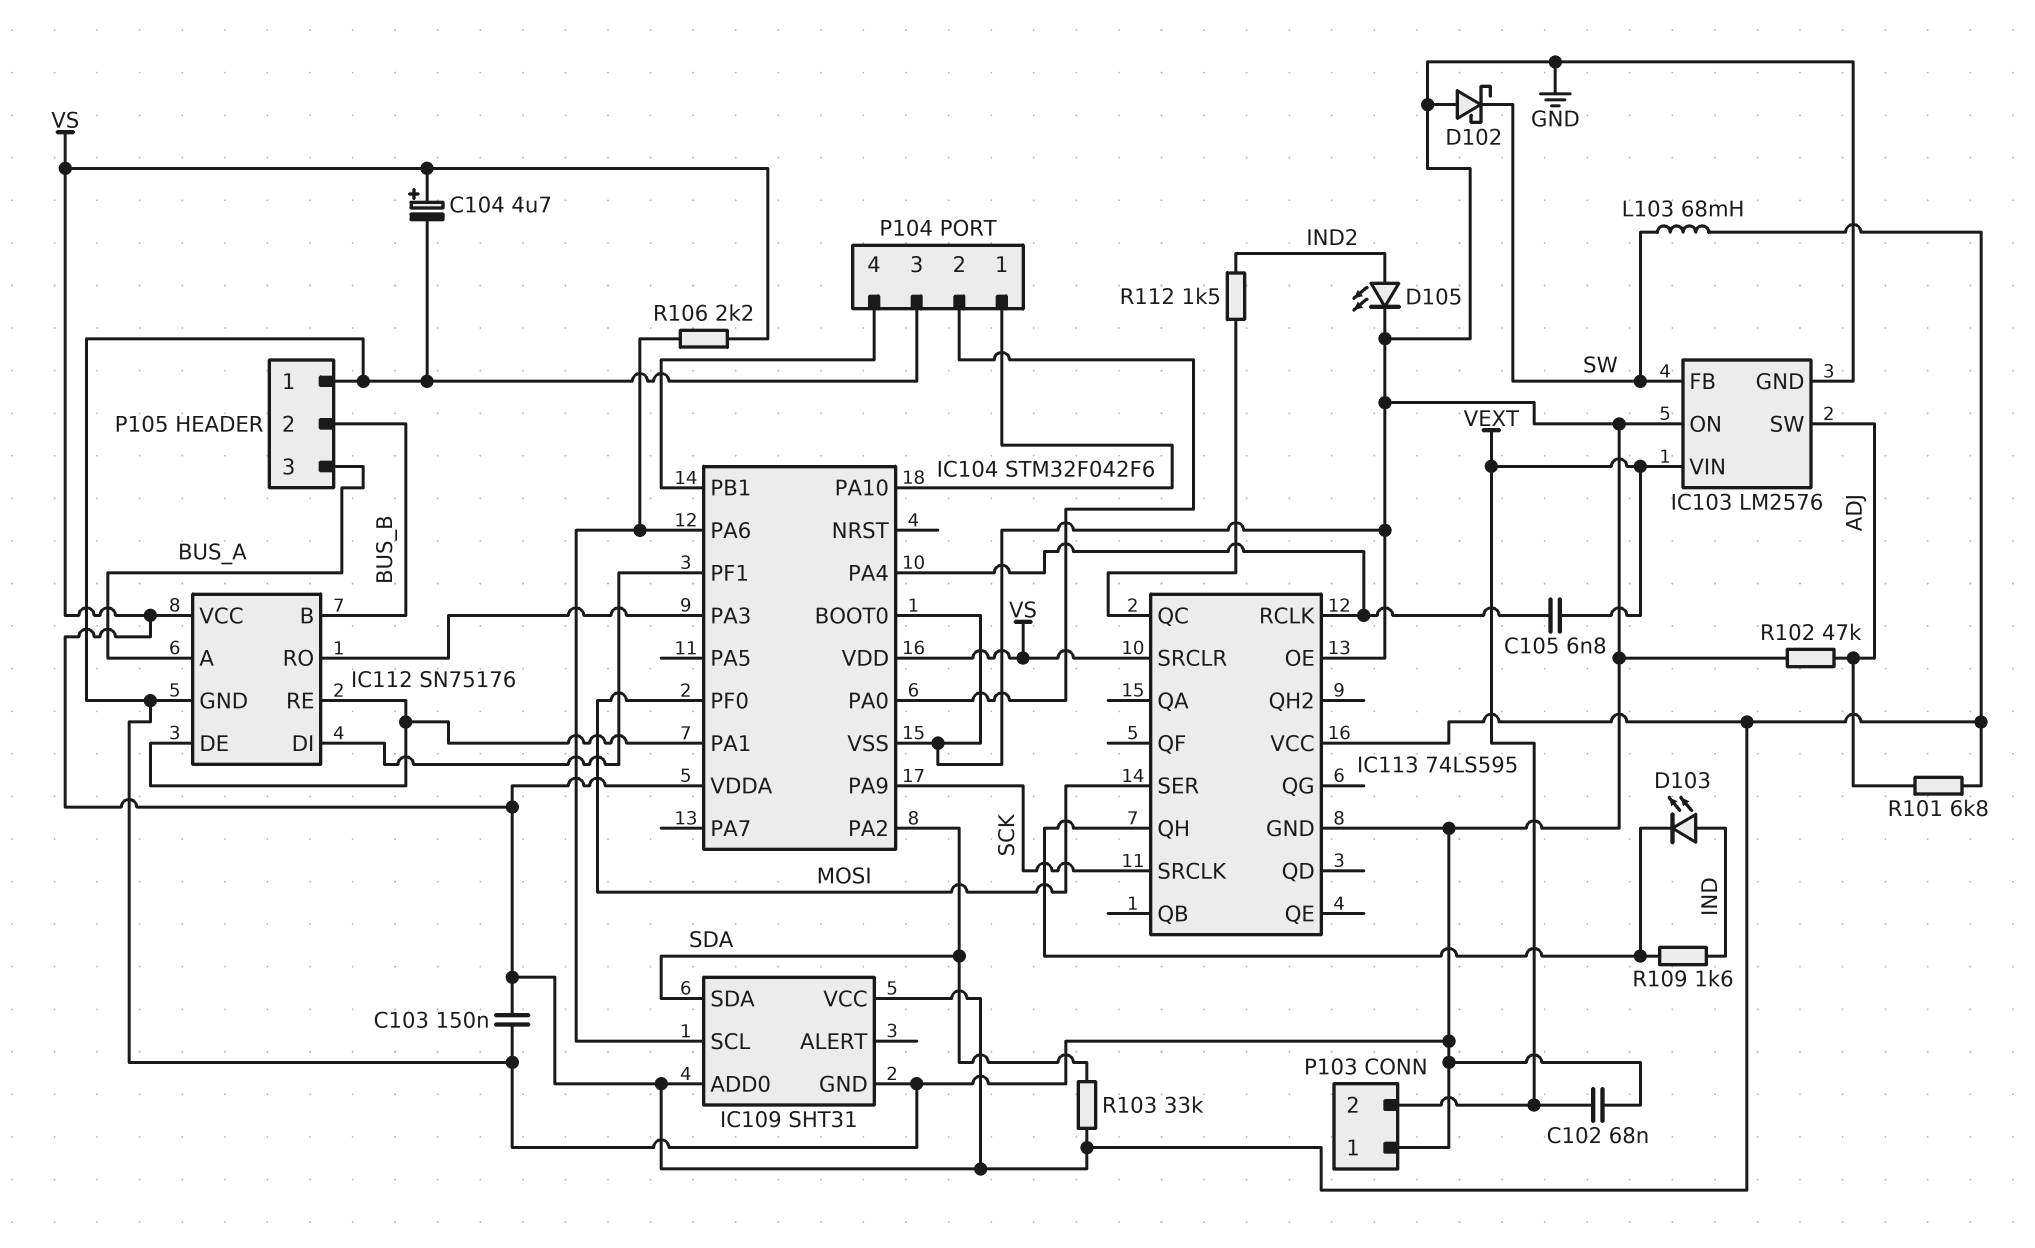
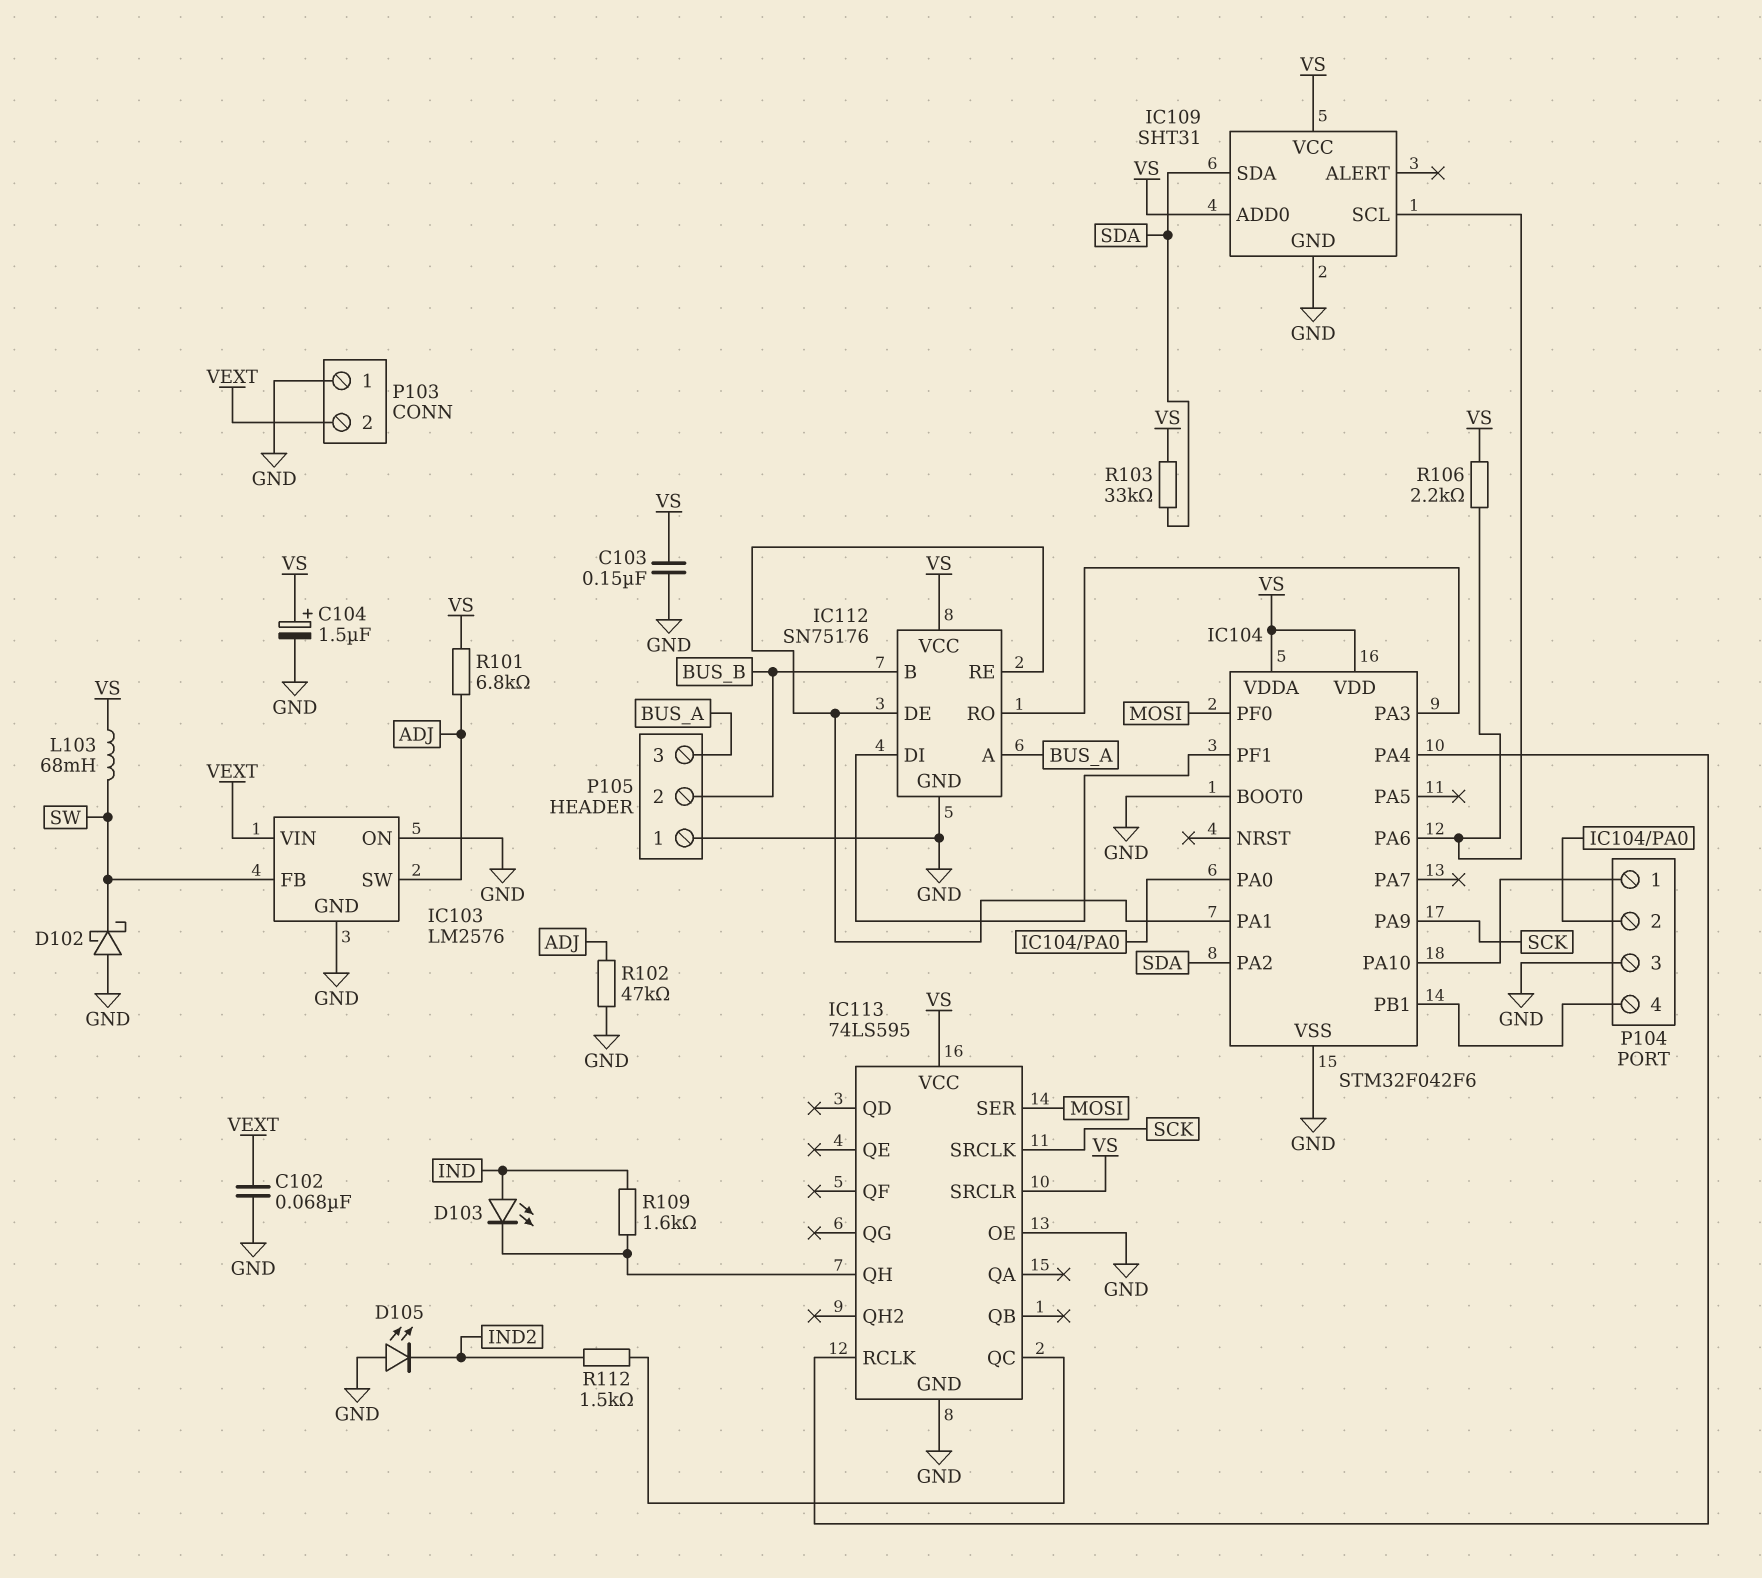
C104: 4.7uF (plus VS, minus GND) -> 1.5uF (plus VS, minus GND)
C105: 6.8nF (IC104/PA4, VEXT) -> none
D105: LED (A IND2, K GND) -> LED (A GND, K IND2)

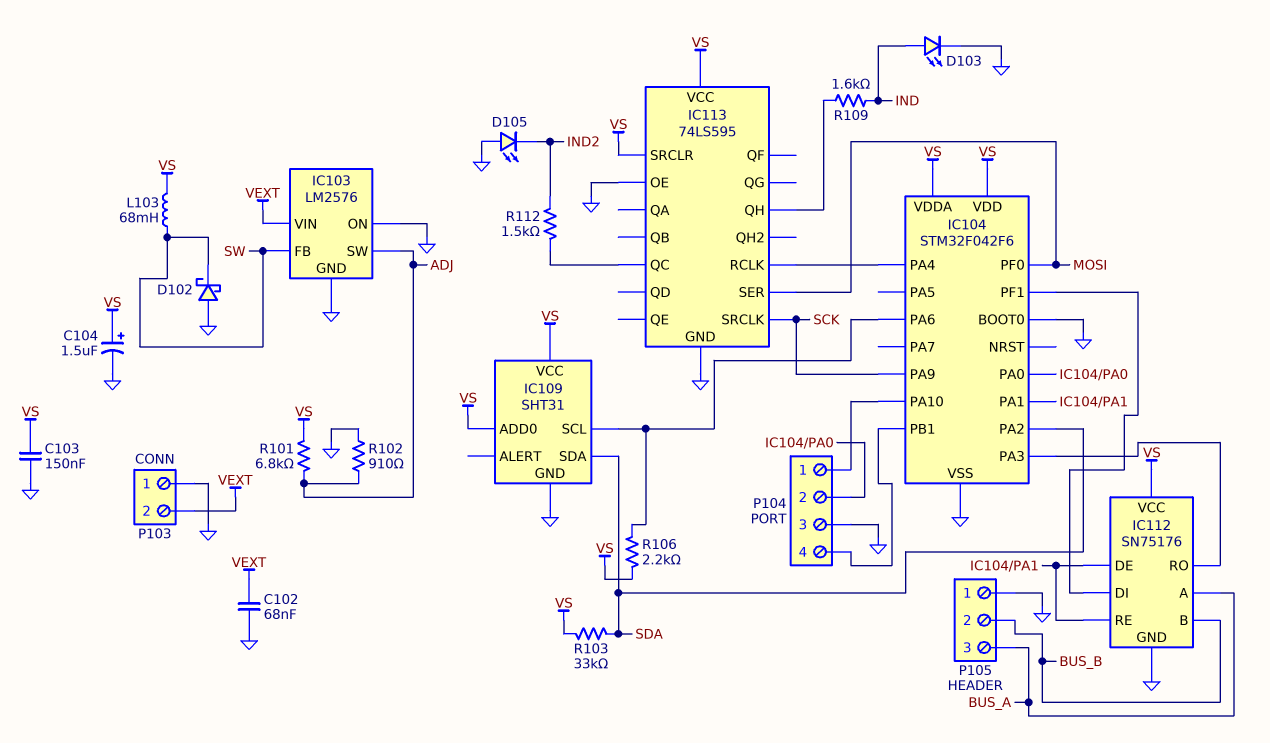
D103: LED (A IND, K IC113/QH) -> LED (A IND, K GND)
R102: 47k (ADJ, GND) -> 910 (ADJ, GND)

